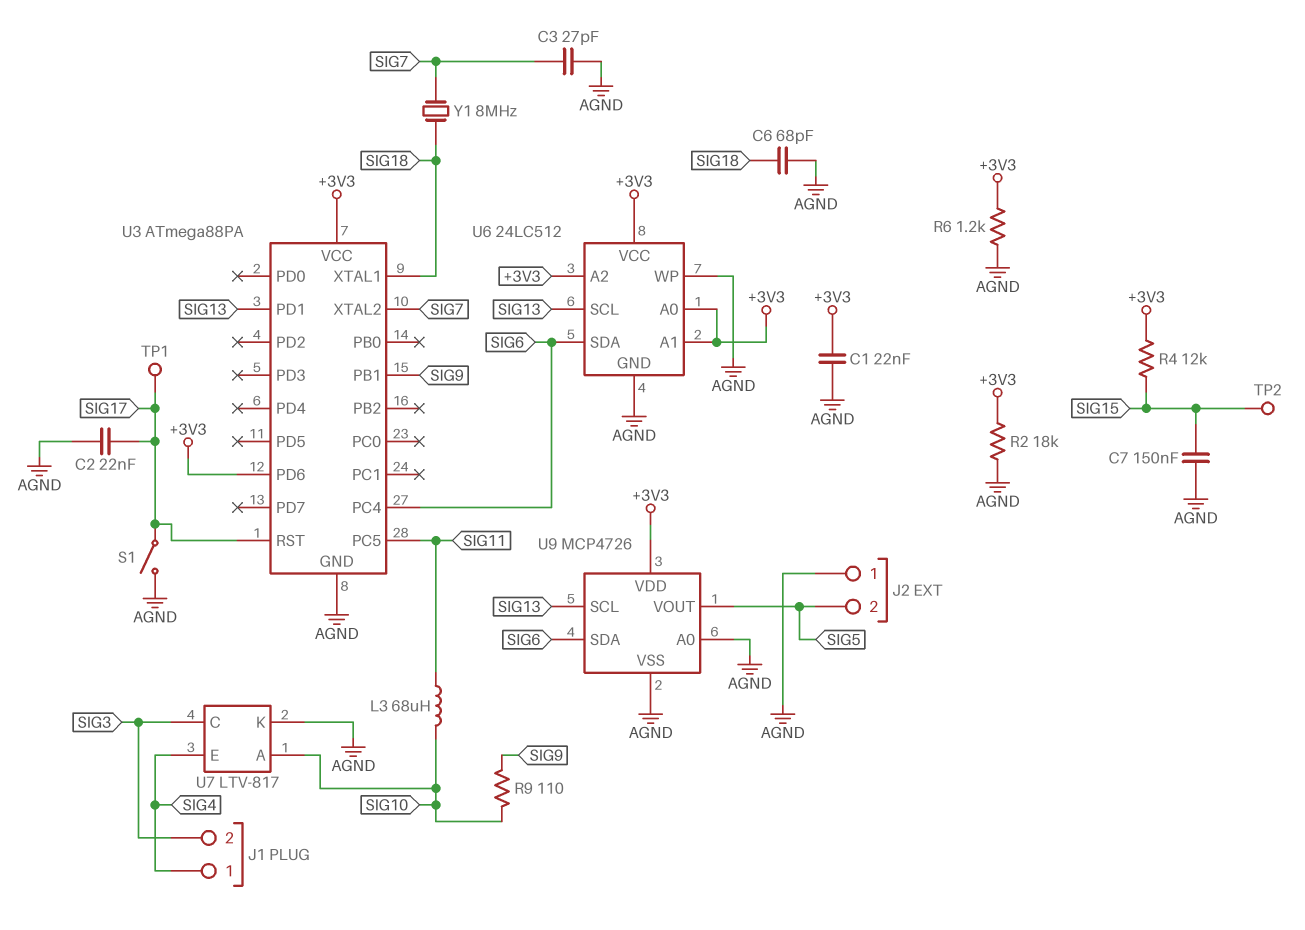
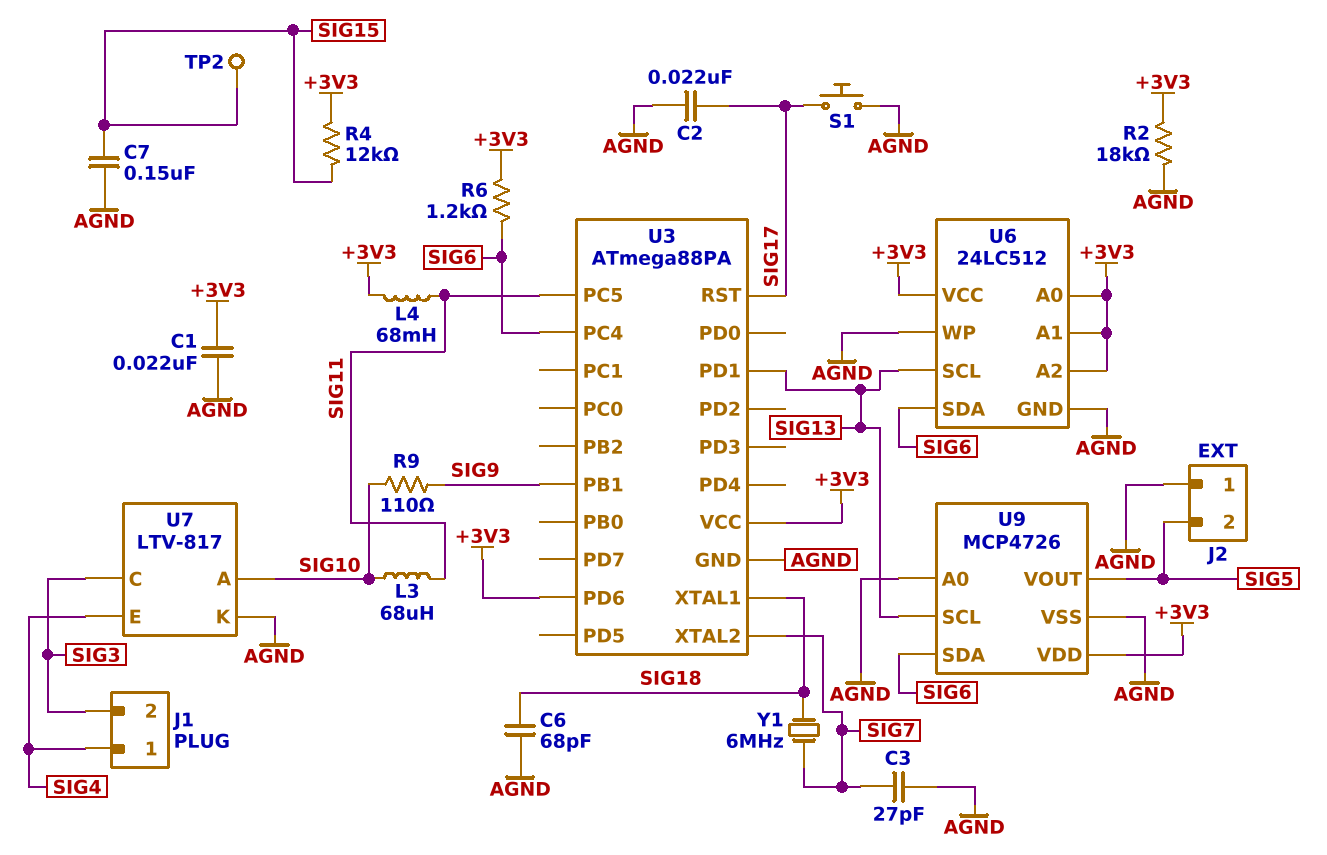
L4: none -> 68mH (+3V3, SIG11)
R6: 1.2k (+3V3, AGND) -> 1.2k (+3V3, SIG6)
S1: switch (AGND, SIG17) -> button (AGND, SIG17)
TP1: test point (SIG17) -> none
Y1: 8MHz (SIG7, SIG18) -> 6MHz (SIG7, SIG18)

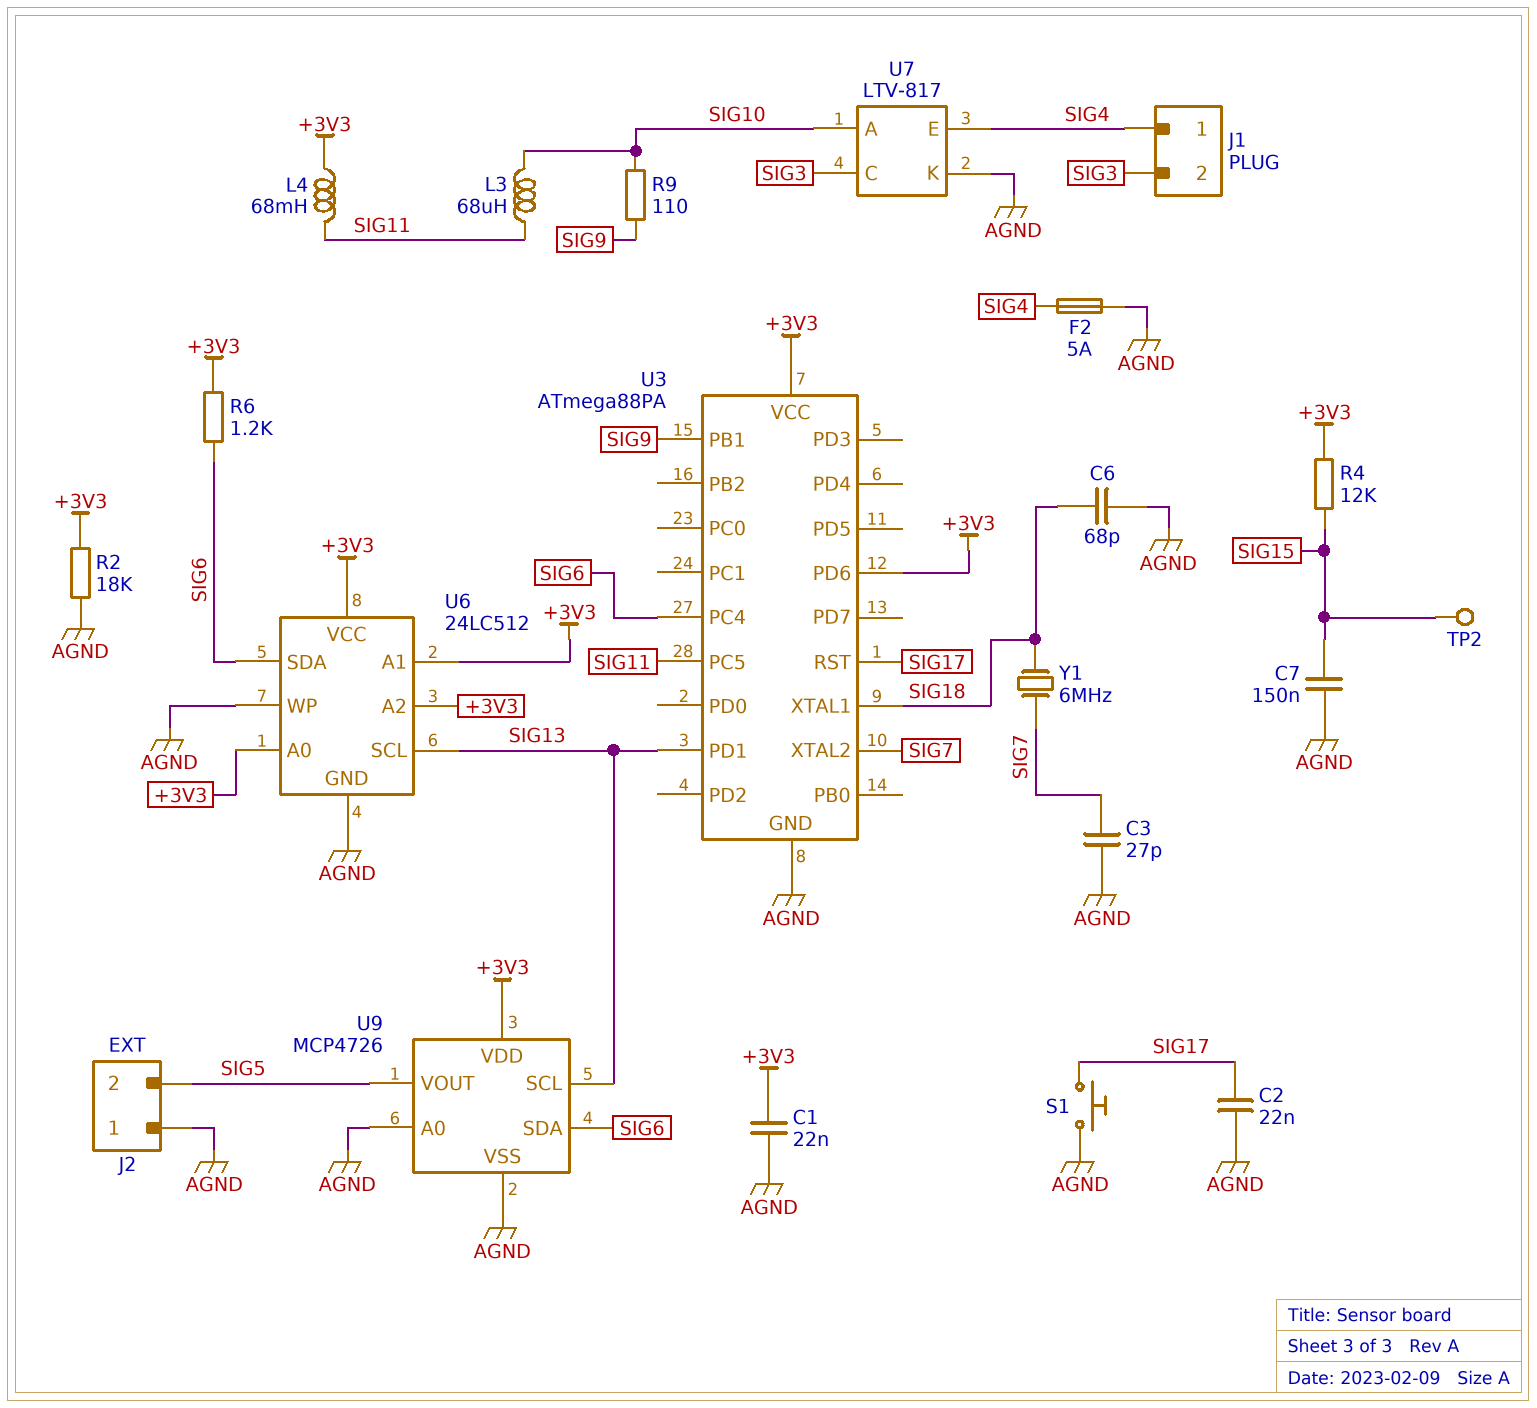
F2: none -> 5A (AGND, SIG4)

